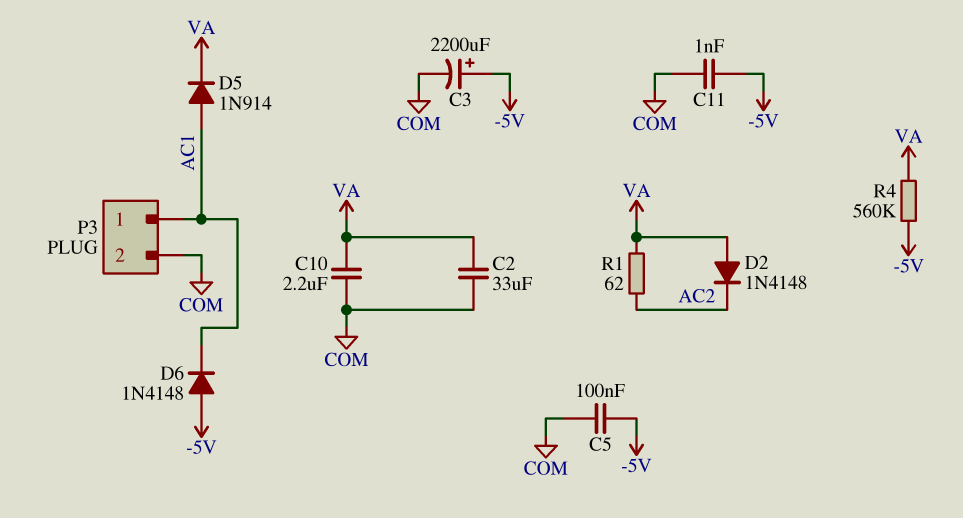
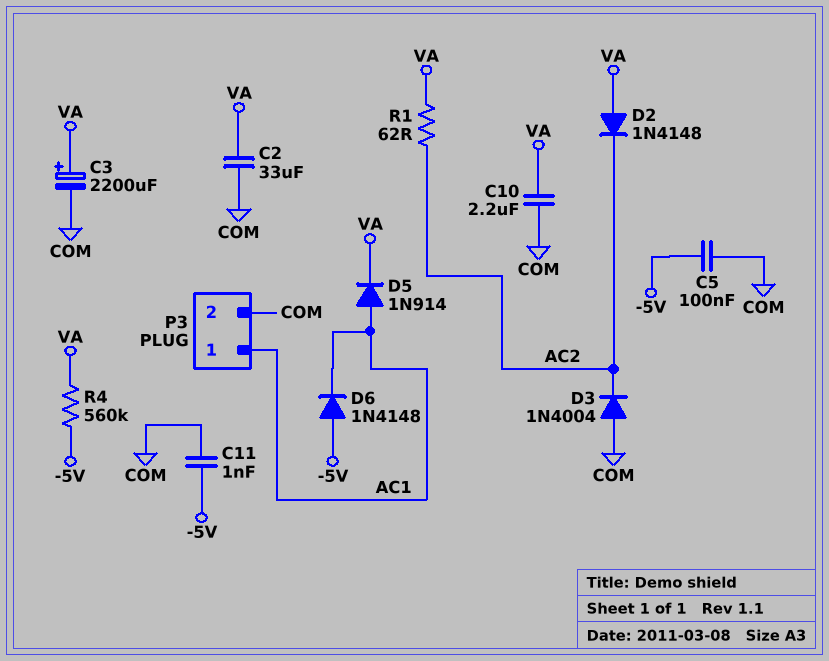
C3: 2200uF (plus -5V, minus COM) -> 2200uF (plus VA, minus COM)
D3: none -> diode 1N4004 (A COM, K AC2)

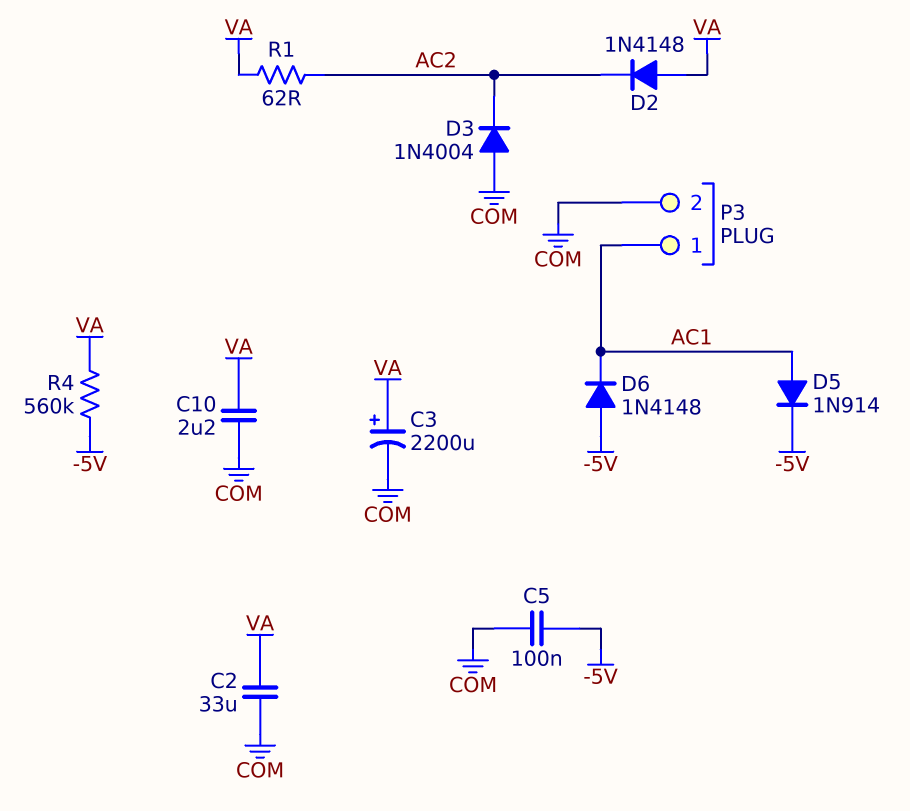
C11: 1nF (-5V, COM) -> none
D5: diode 1N914 (A AC1, K VA) -> diode 1N914 (A AC1, K -5V)

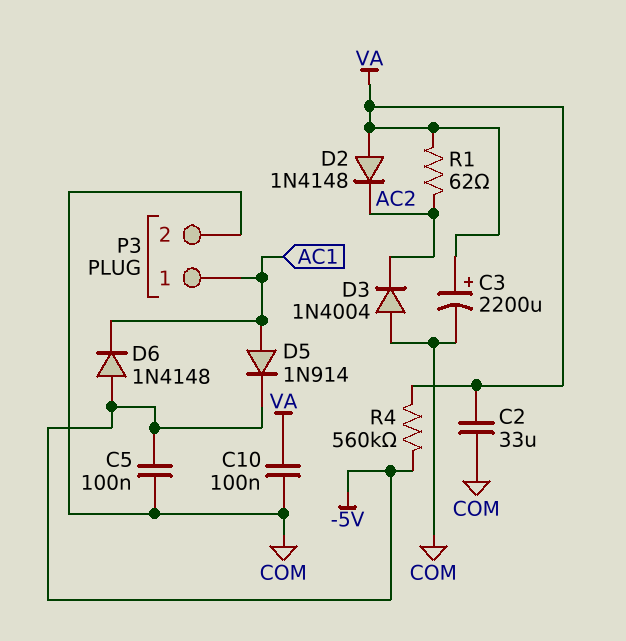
C10: 2.2uF (COM, VA) -> 100nF (COM, VA)

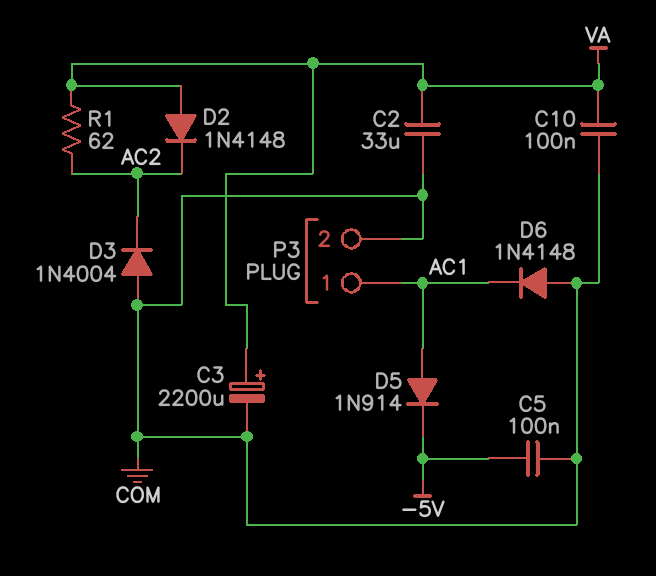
D6: diode 1N4148 (A -5V, K AC1) -> diode 1N4148 (A COM, K AC1)
R4: 560k (-5V, VA) -> none

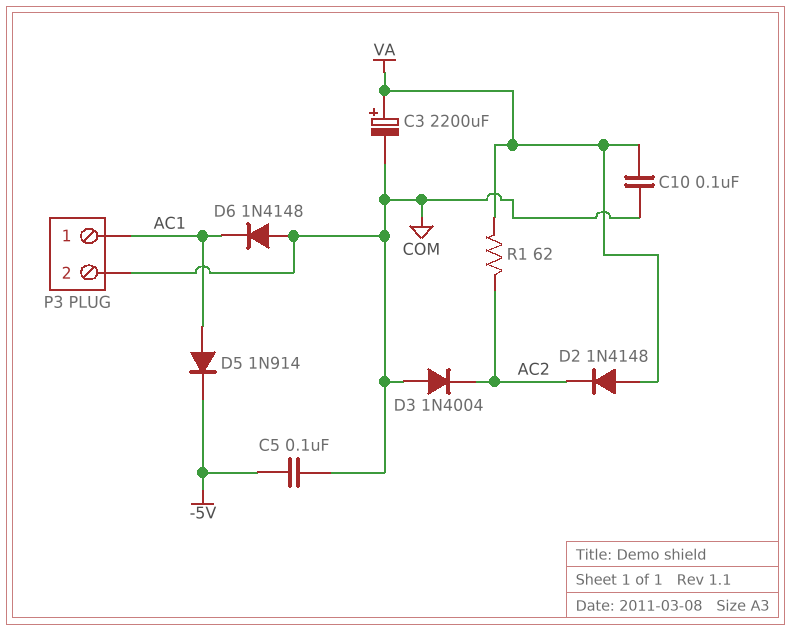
C2: 33uF (COM, VA) -> none

